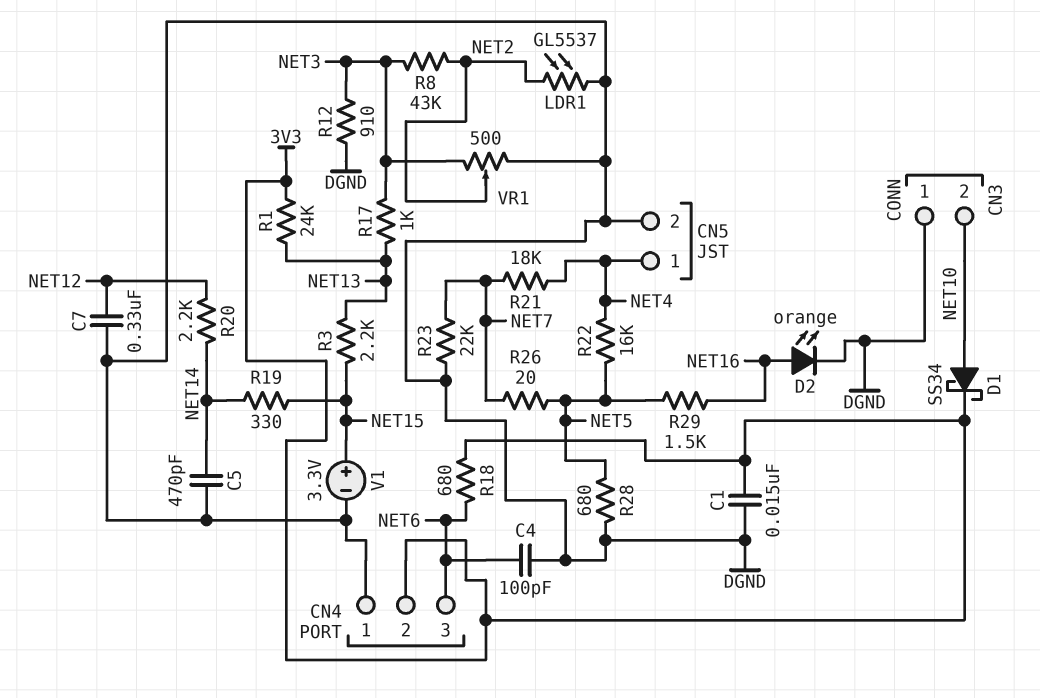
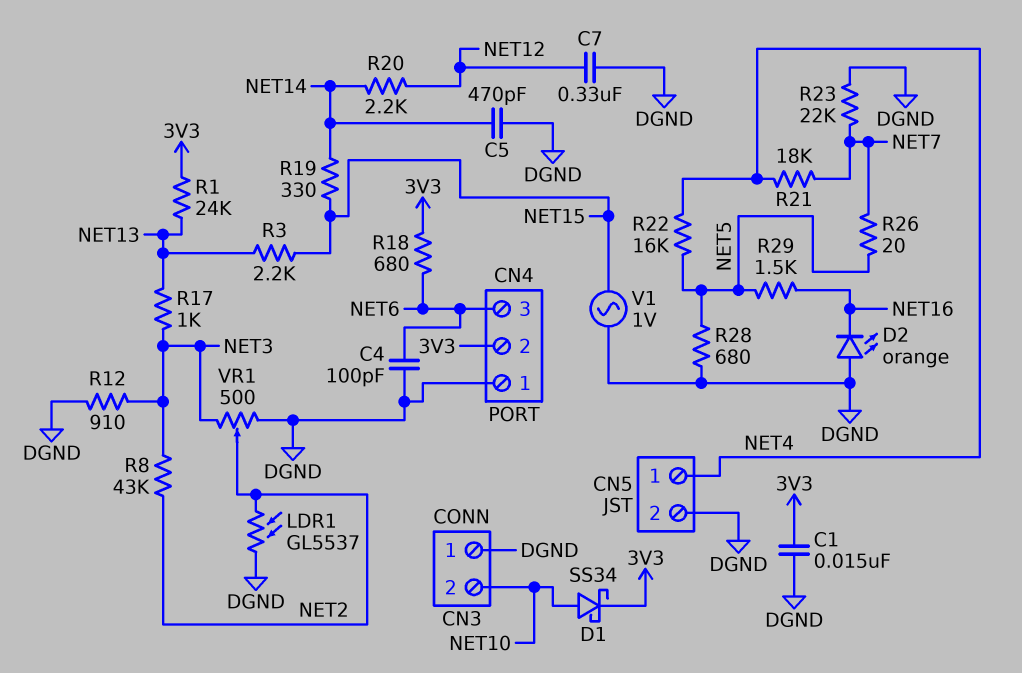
D2: LED orange (A NET16, K DGND) -> LED orange (A DGND, K NET16)
V1: 3.3V (plus NET15, minus DGND) -> AC 1V (DGND, NET15)

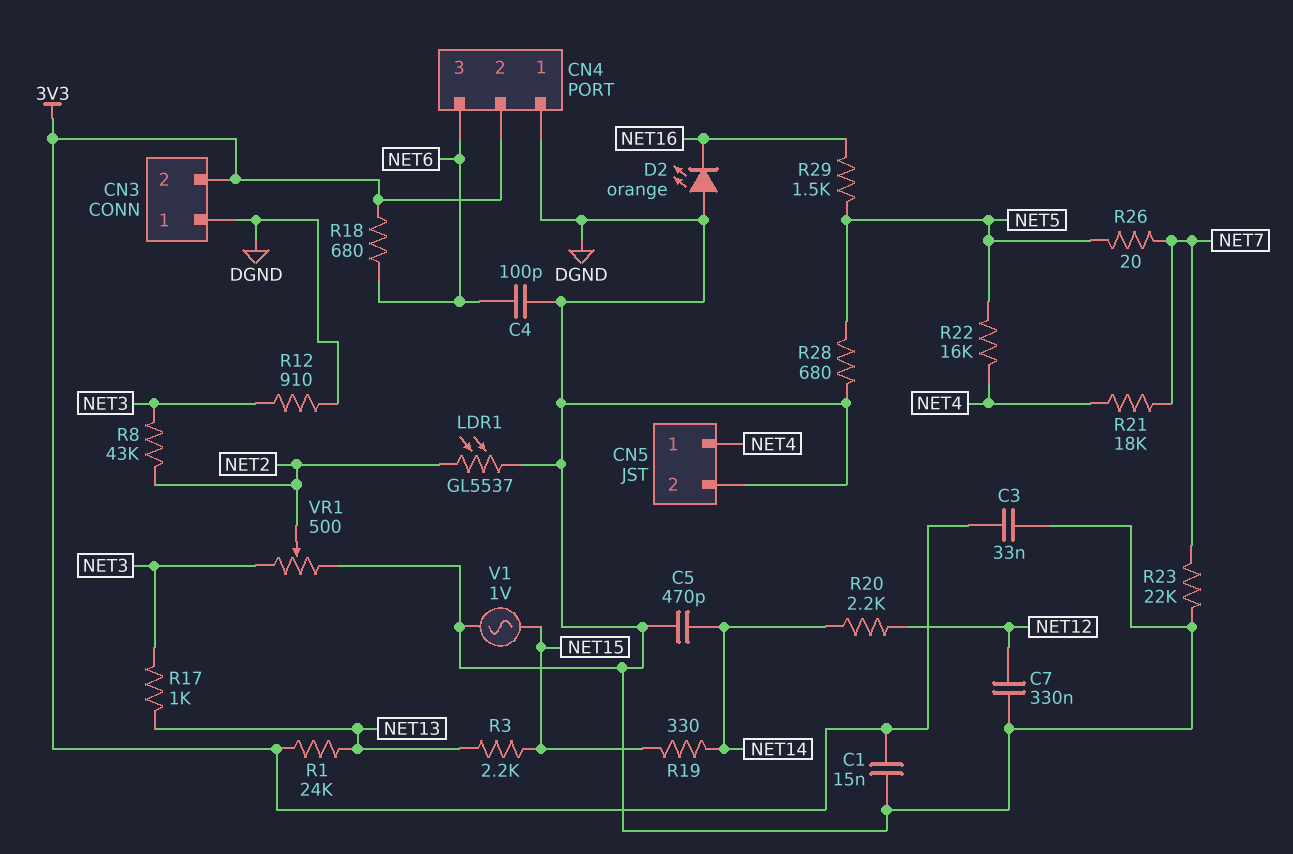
C3: none -> 33nF (3V3, DGND)
CN3 pin 2: NET10 -> 3V3
D1: schottky SS34 (A NET10, K 3V3) -> none

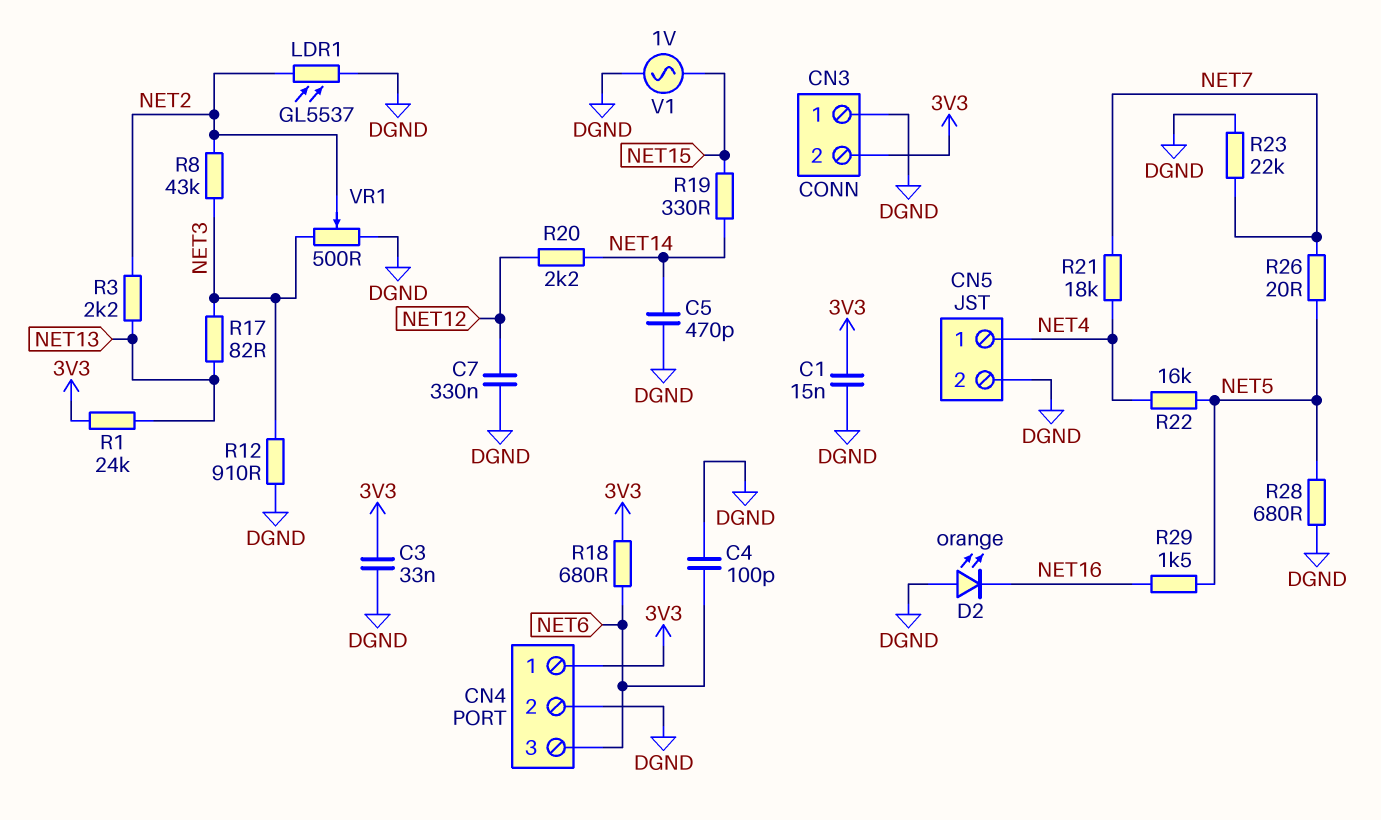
CN4 pin 1: DGND -> 3V3
CN4 pin 2: 3V3 -> DGND
R3: 2.2k (NET13, NET15) -> 2.2k (NET2, NET13)
R17: 1k (NET3, NET13) -> 82 (NET3, NET13)

